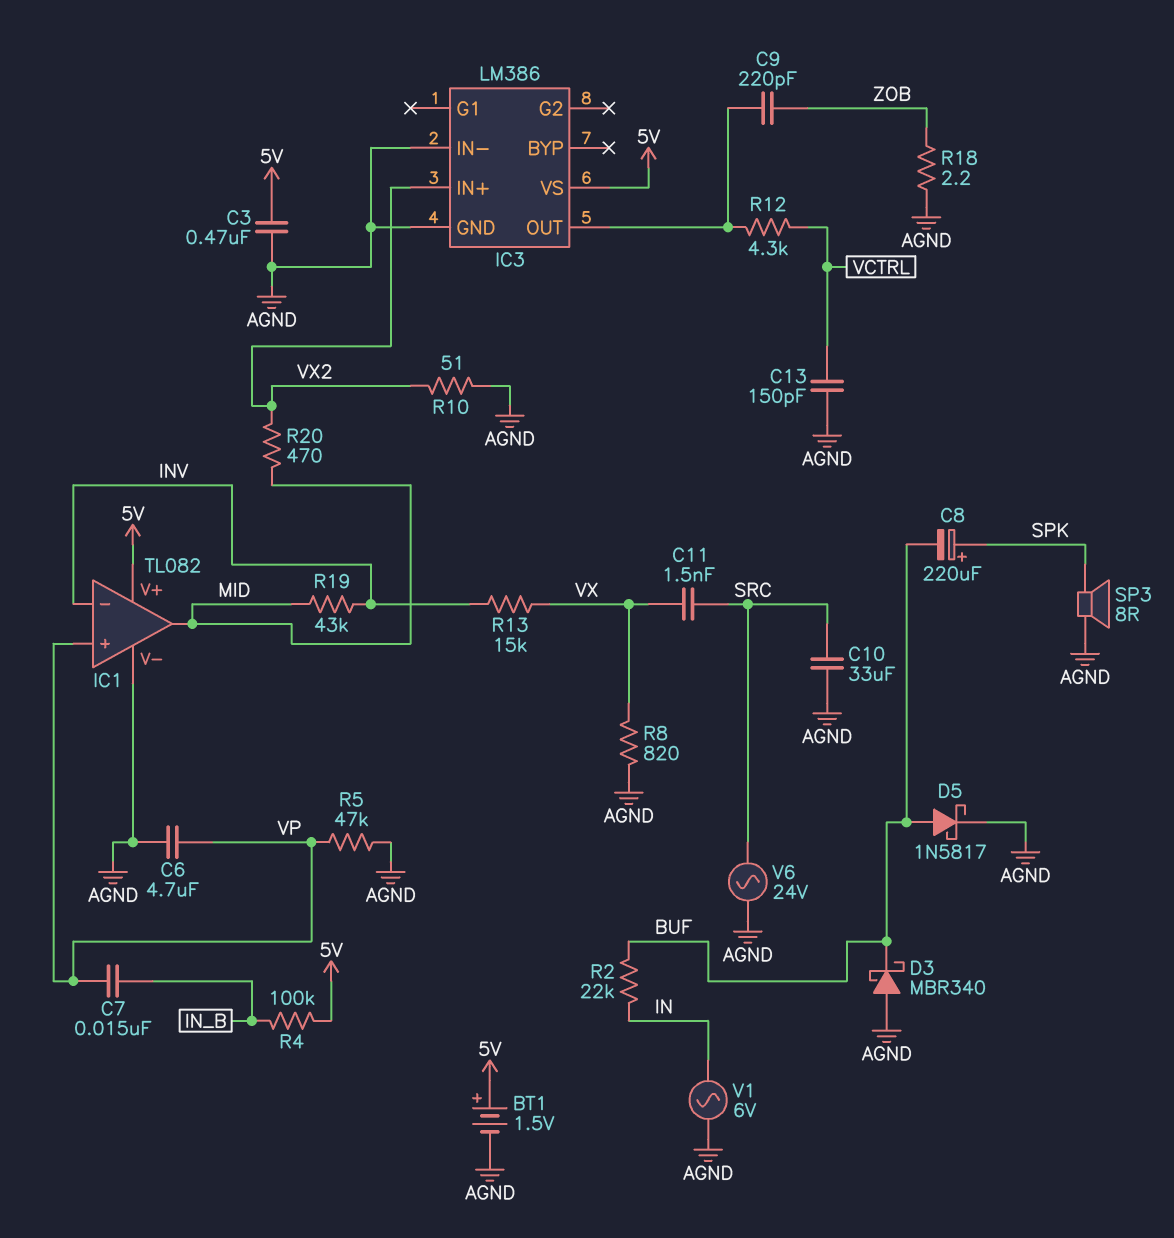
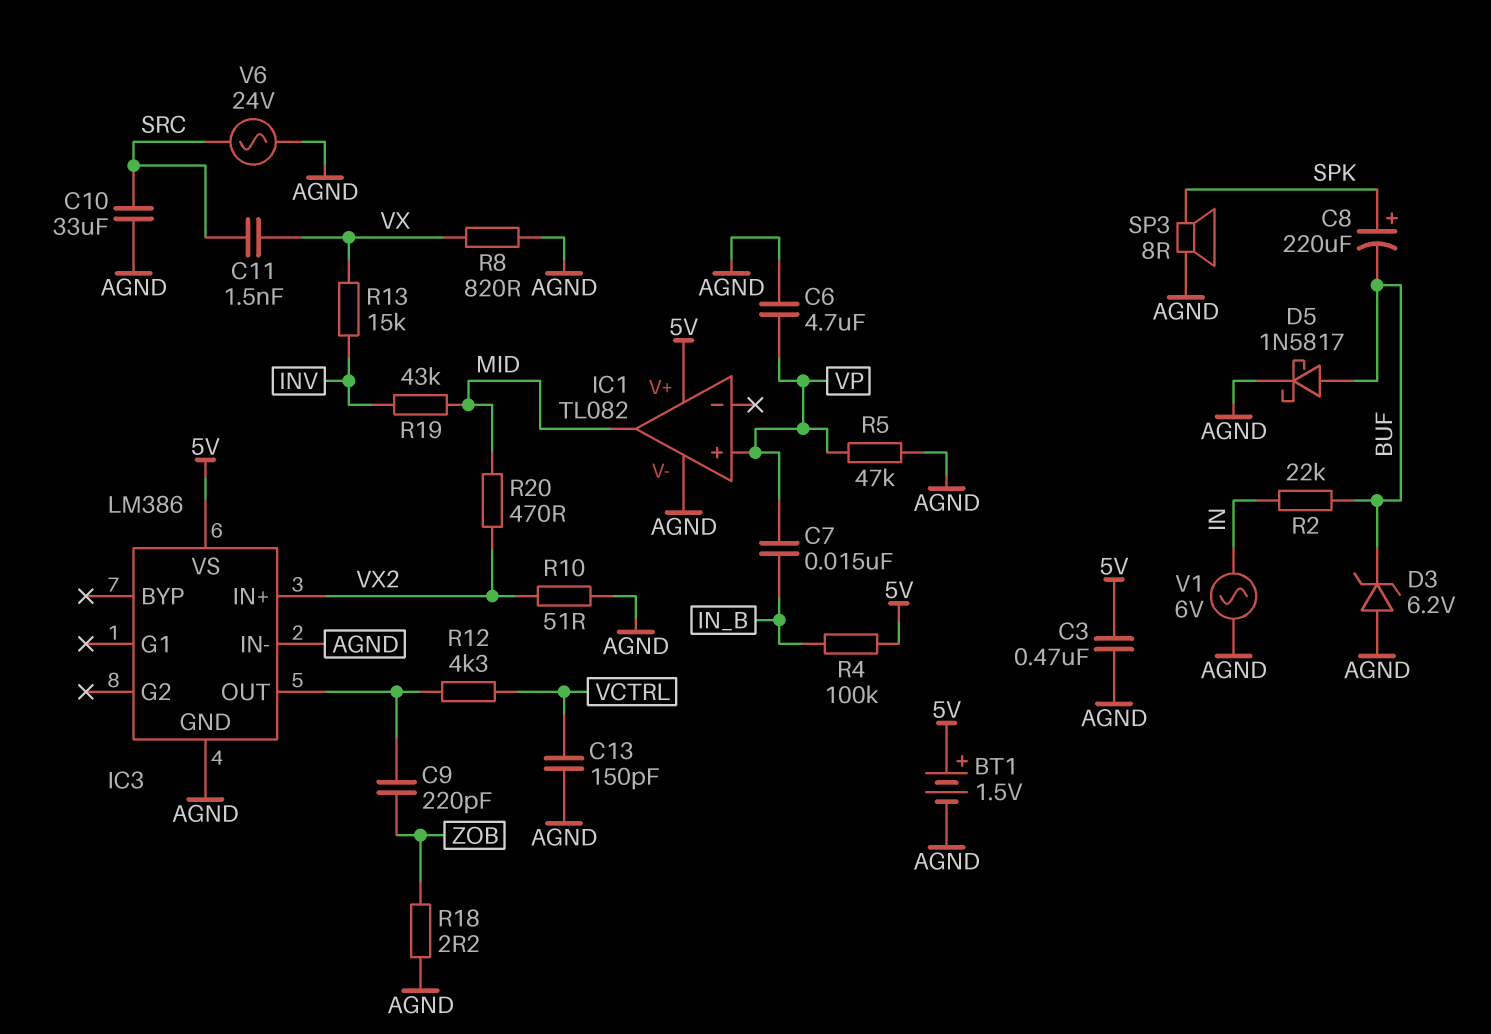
D3: schottky MBR340 (A AGND, K BUF) -> zener 6.2V (A AGND, K BUF)
IC1 pin in-: INV -> none

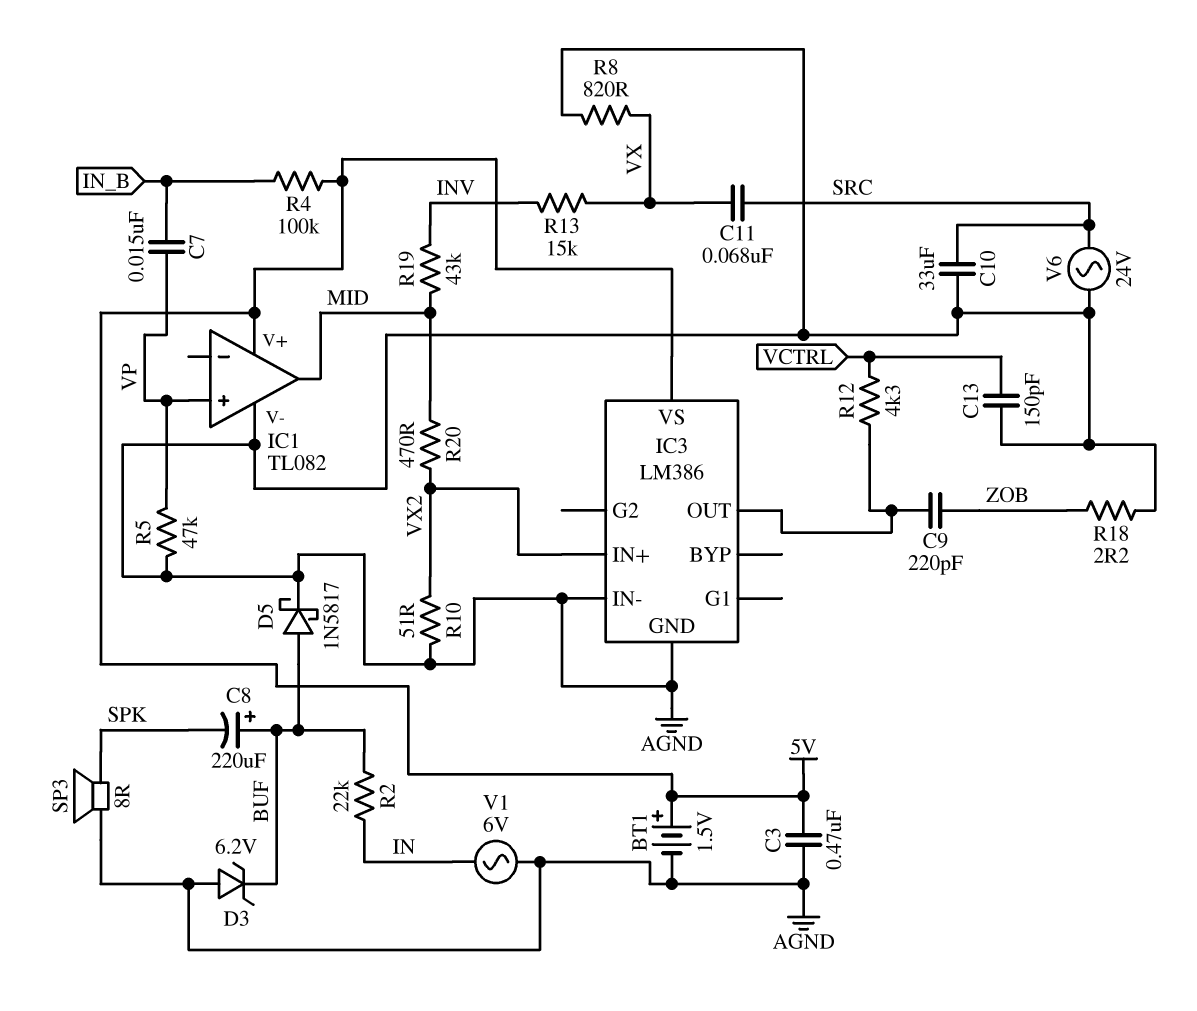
C6: 4.7uF (AGND, VP) -> none
C8: 220uF (plus SPK, minus BUF) -> 220uF (plus BUF, minus SPK)
C11: 1.5nF (SRC, VX) -> 68nF (SRC, VX)

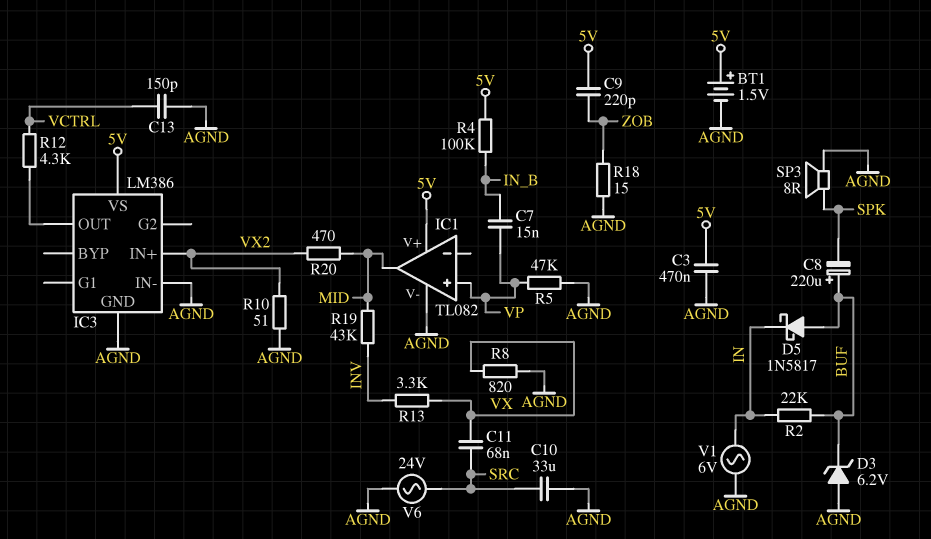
C9: 220pF (IC3/OUT, ZOB) -> 220pF (5V, ZOB)
D5: schottky 1N5817 (A BUF, K AGND) -> schottky 1N5817 (A BUF, K IN)
R13: 15k (INV, VX) -> 3.3k (INV, VX)
R18: 2.2 (AGND, ZOB) -> 15 (AGND, ZOB)

